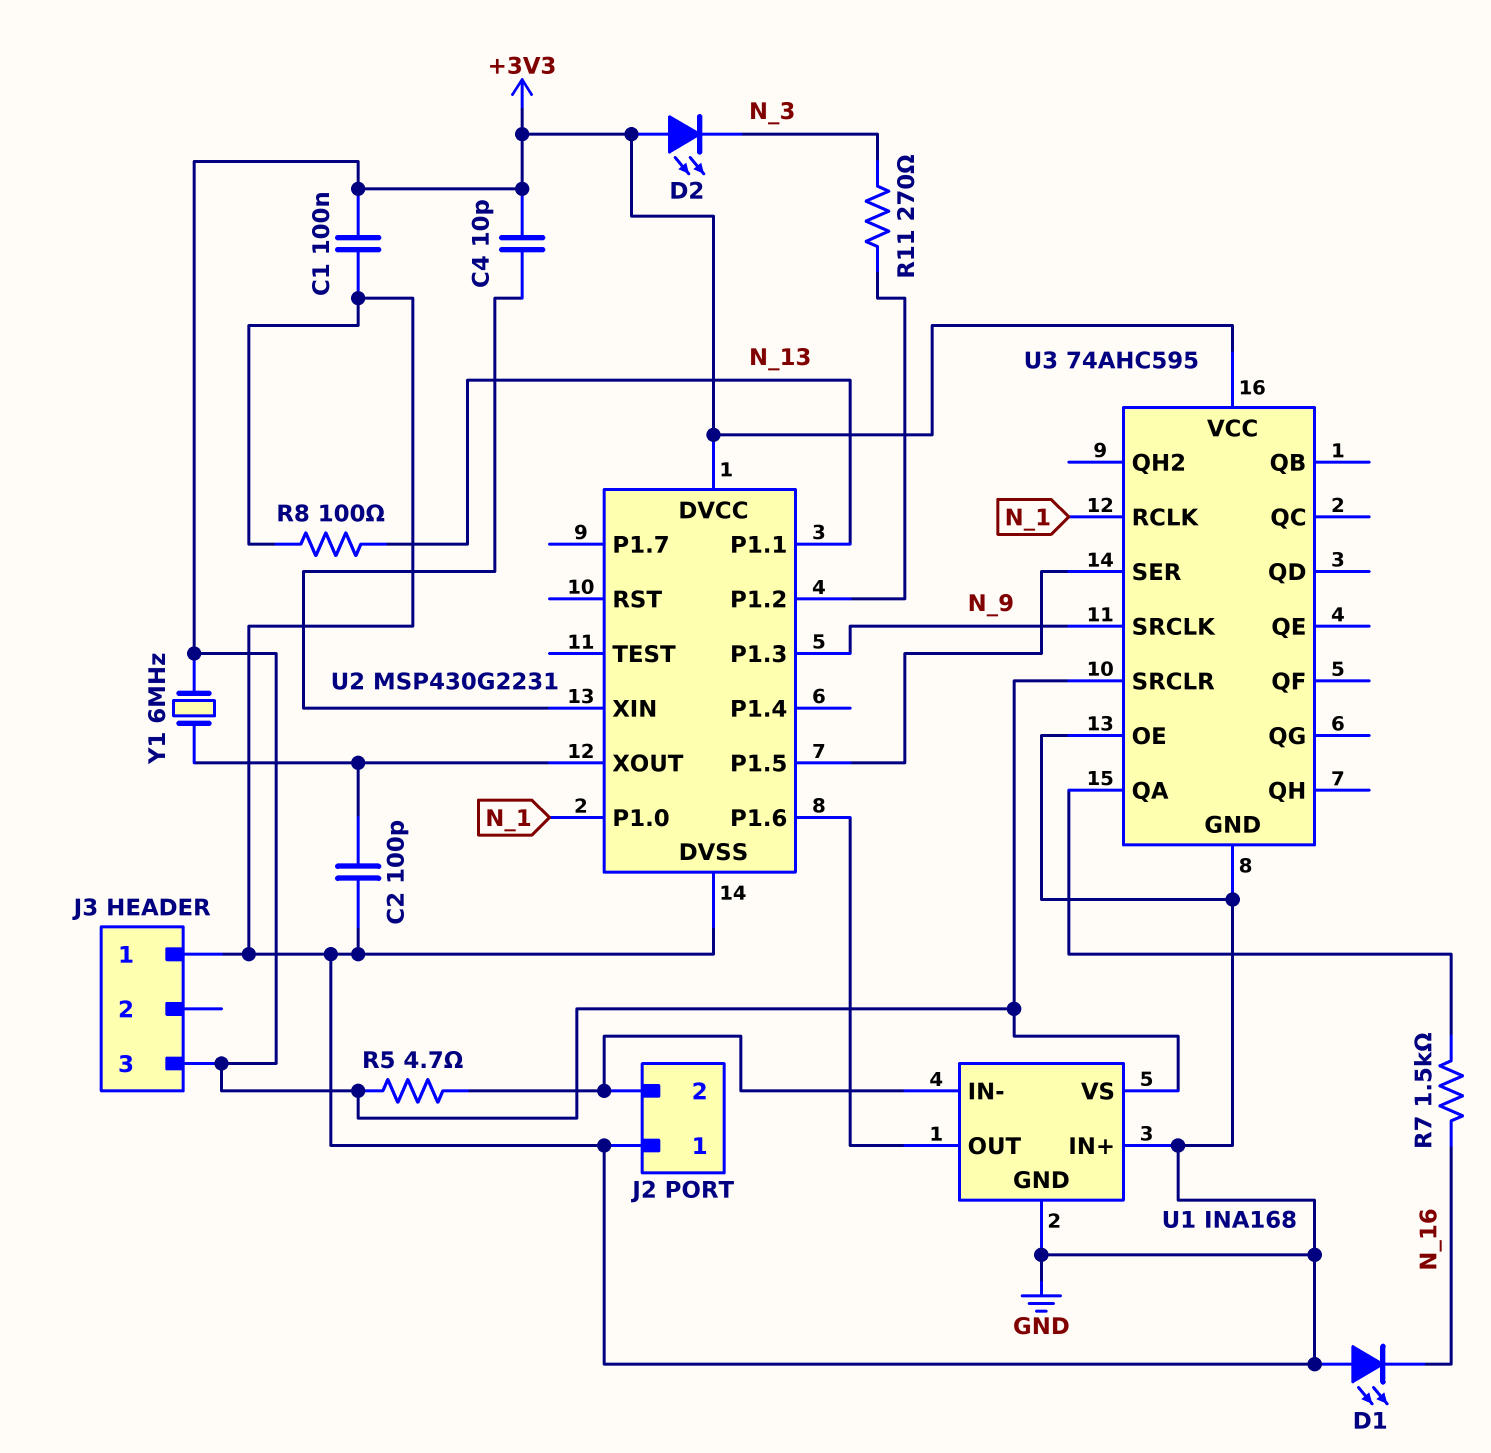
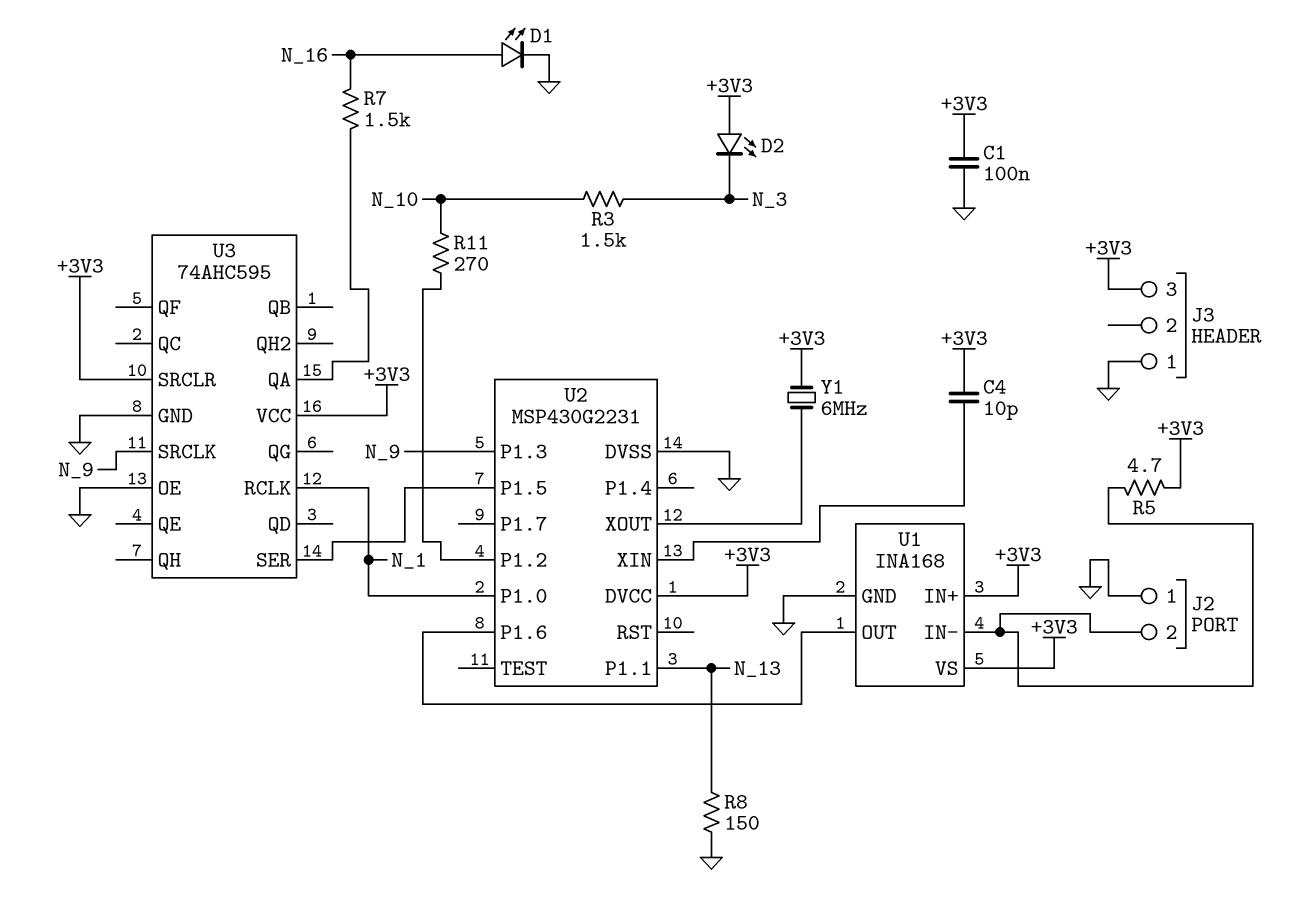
C2: 100pF (GND, U2/XOUT) -> none
D1: LED (A GND, K N_16) -> LED (A N_16, K GND)
R3: none -> 1.5k (N_3, N_10)
R8: 100 (GND, N_13) -> 150 (GND, N_13)
R11: 270 (N_3, U2/P1.2) -> 270 (N_10, U2/P1.2)
U1 pin IN+: GND -> +3V3

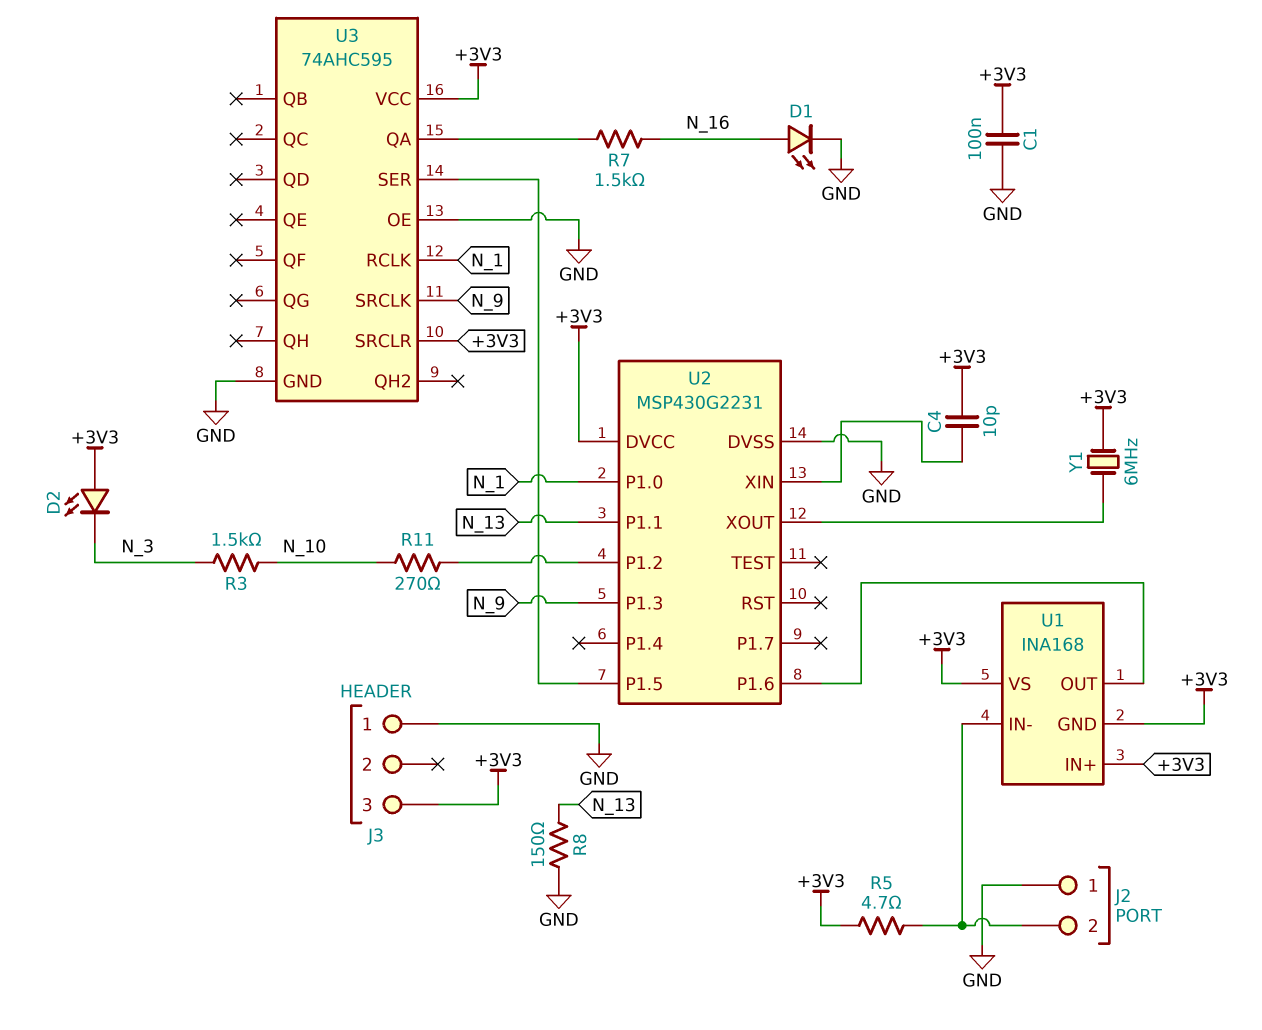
U1 pin GND: GND -> +3V3

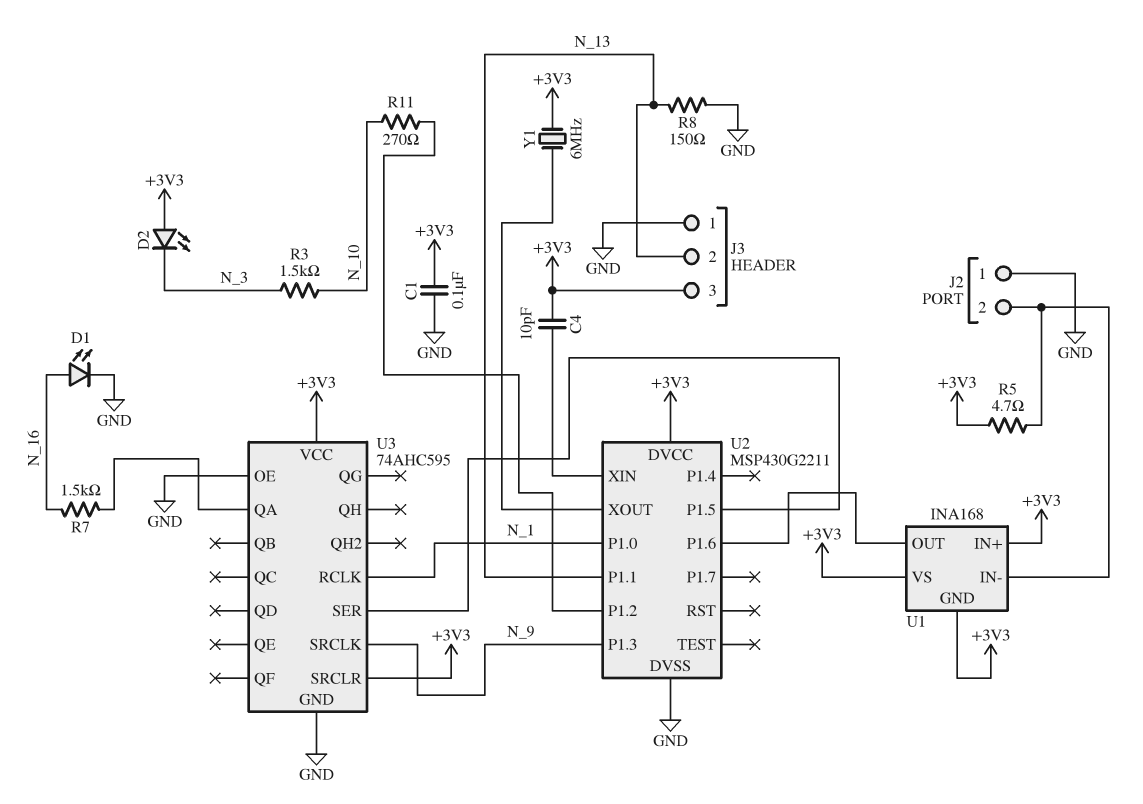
J3 pin 2: none -> N_13
U2: MSP430G2231 -> MSP430G2211

